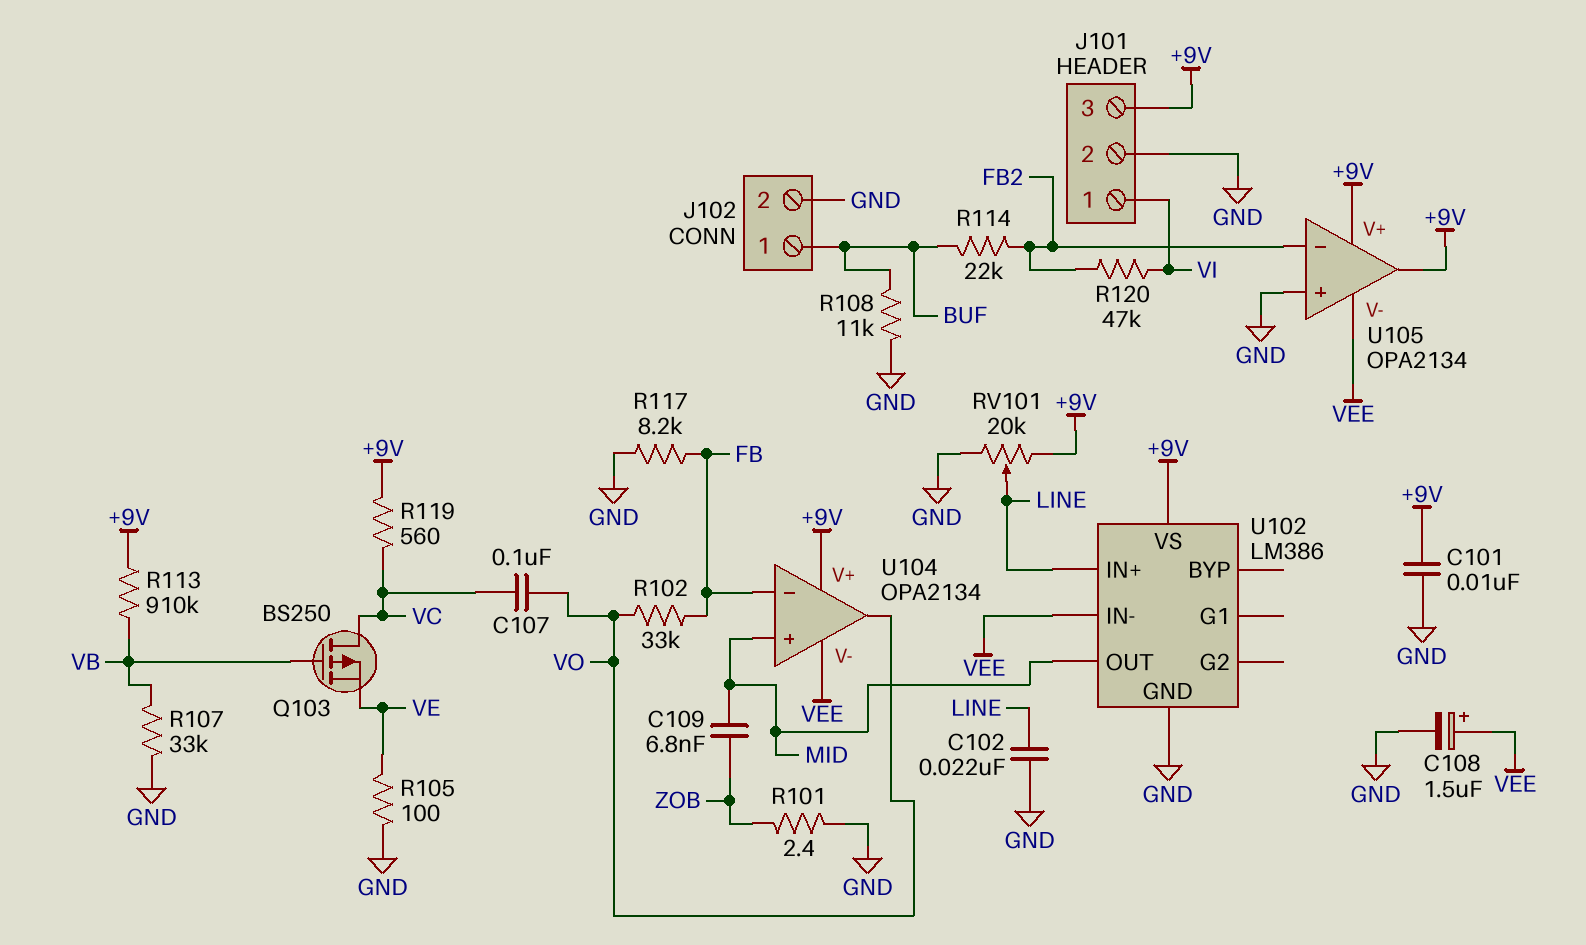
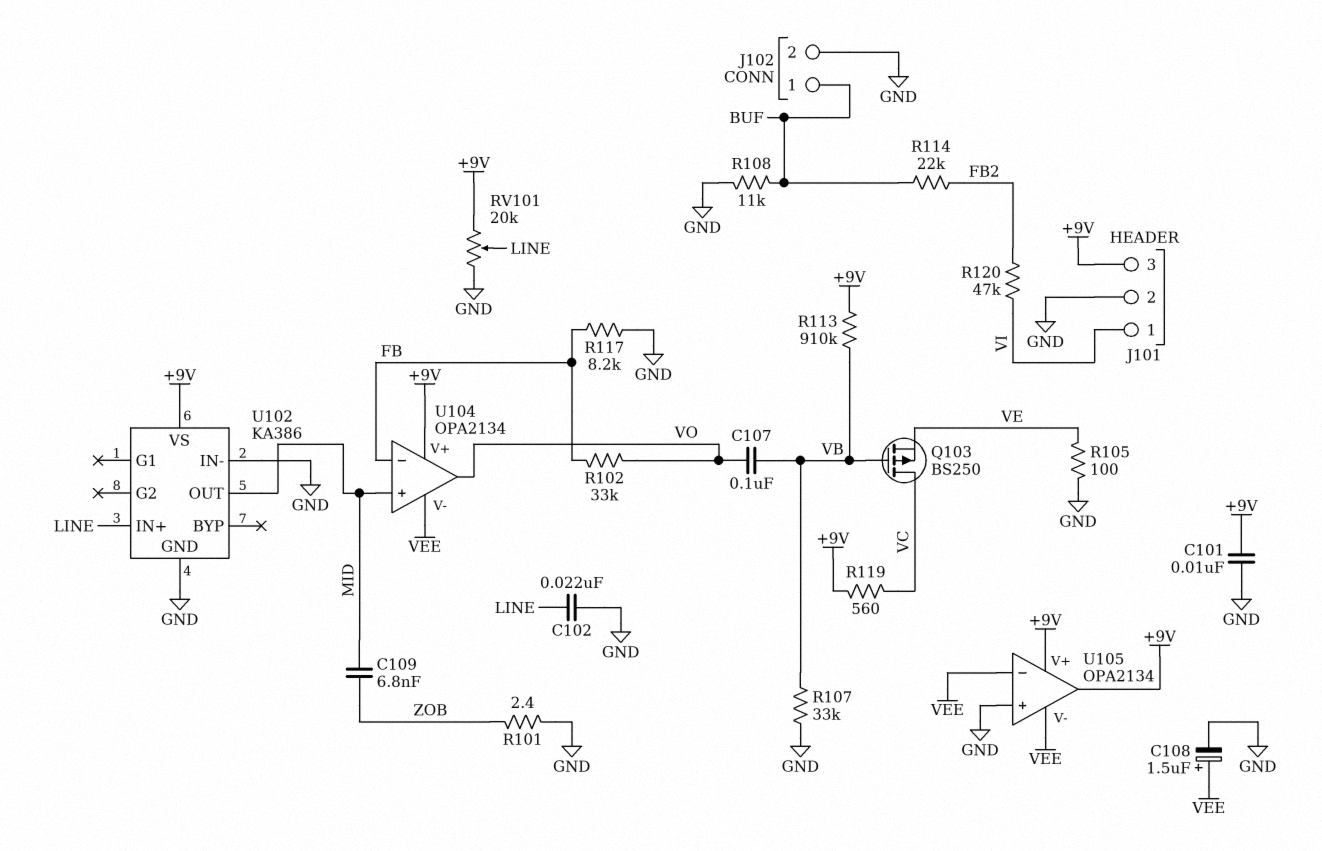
C107: 100nF (VC, VO) -> 100nF (VB, VO)
U102: LM386 -> KA386
U102 pin IN-: VEE -> GND
U105 pin in-: FB2 -> VEE

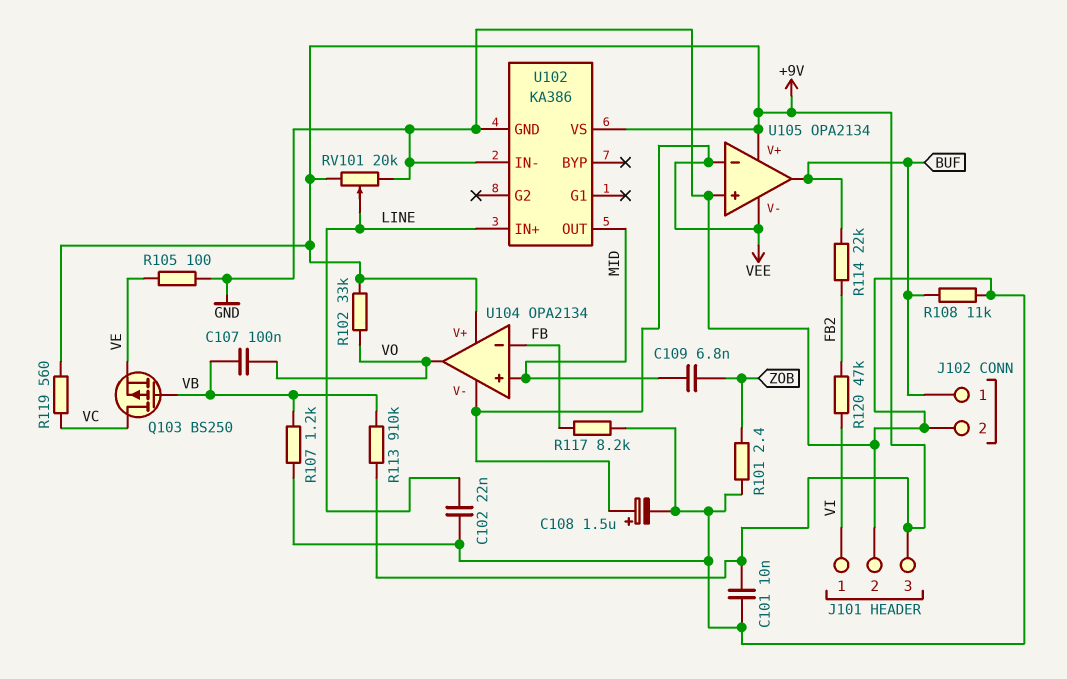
R102: 33k (FB, VO) -> 33k (+9V, VO)
R107: 33k (GND, VB) -> 1.2k (GND, VB)
U105 pin out: +9V -> BUF

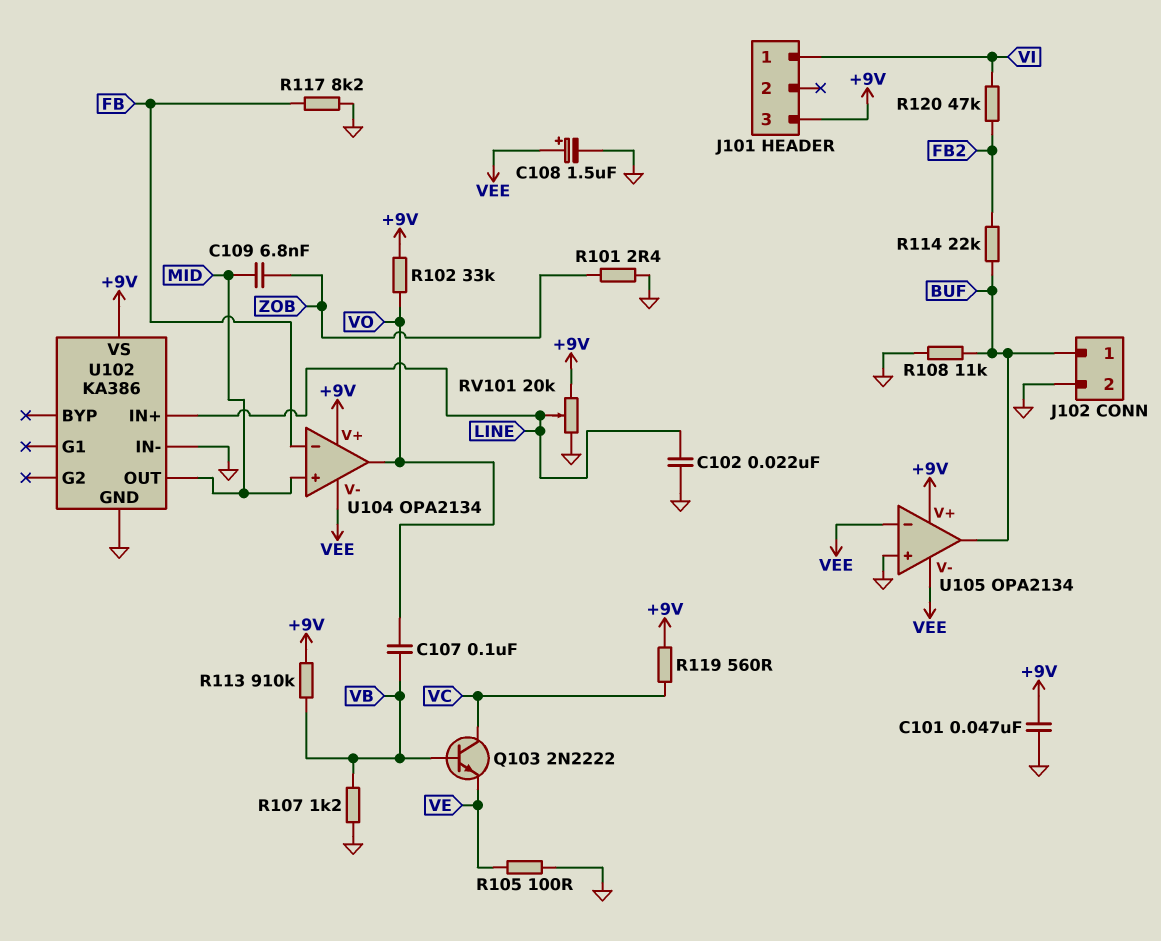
C101: 10nF (+9V, GND) -> 47nF (+9V, GND)
J101 pin 2: GND -> none
Q103: PMOS BS250 (G VB, D VC, S VE) -> NPN 2N2222 (B VB, C VC, E VE)

